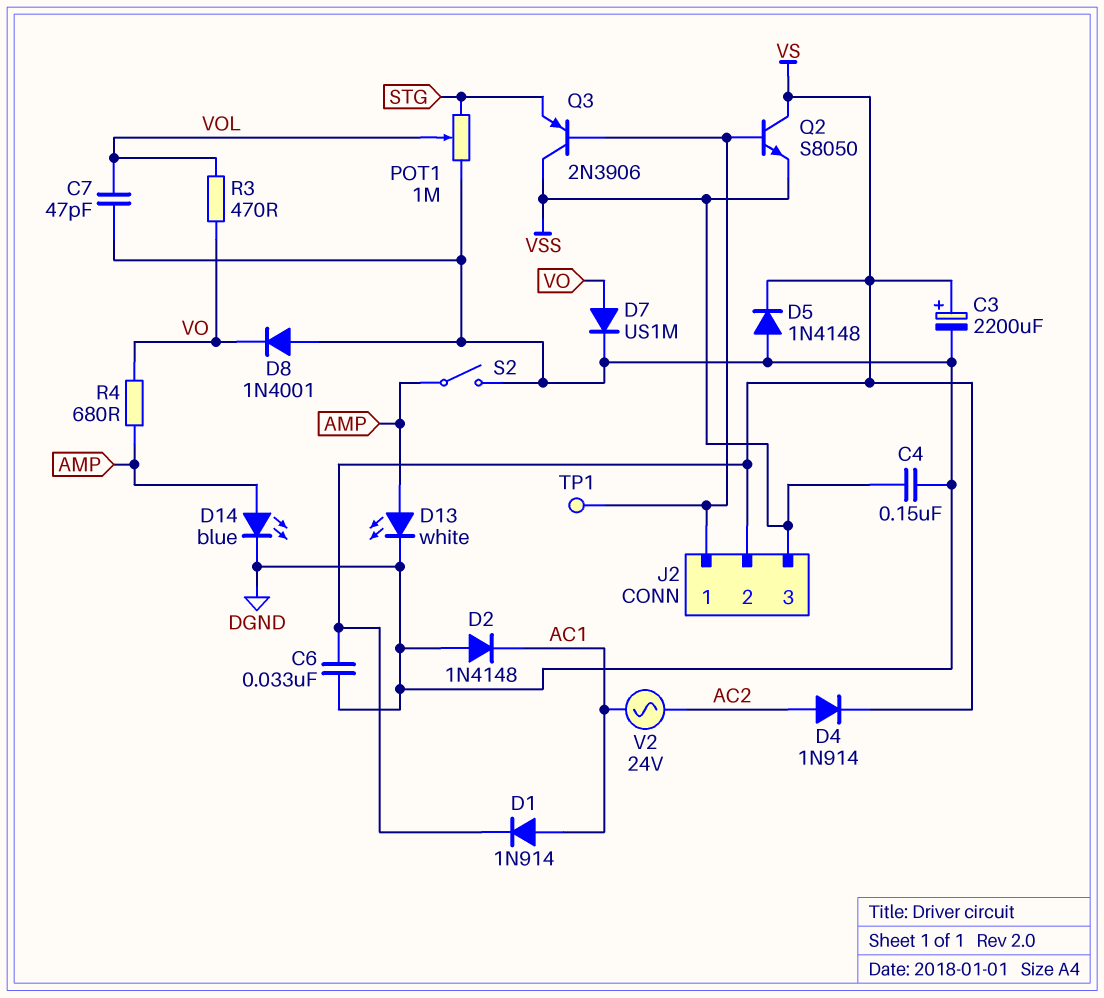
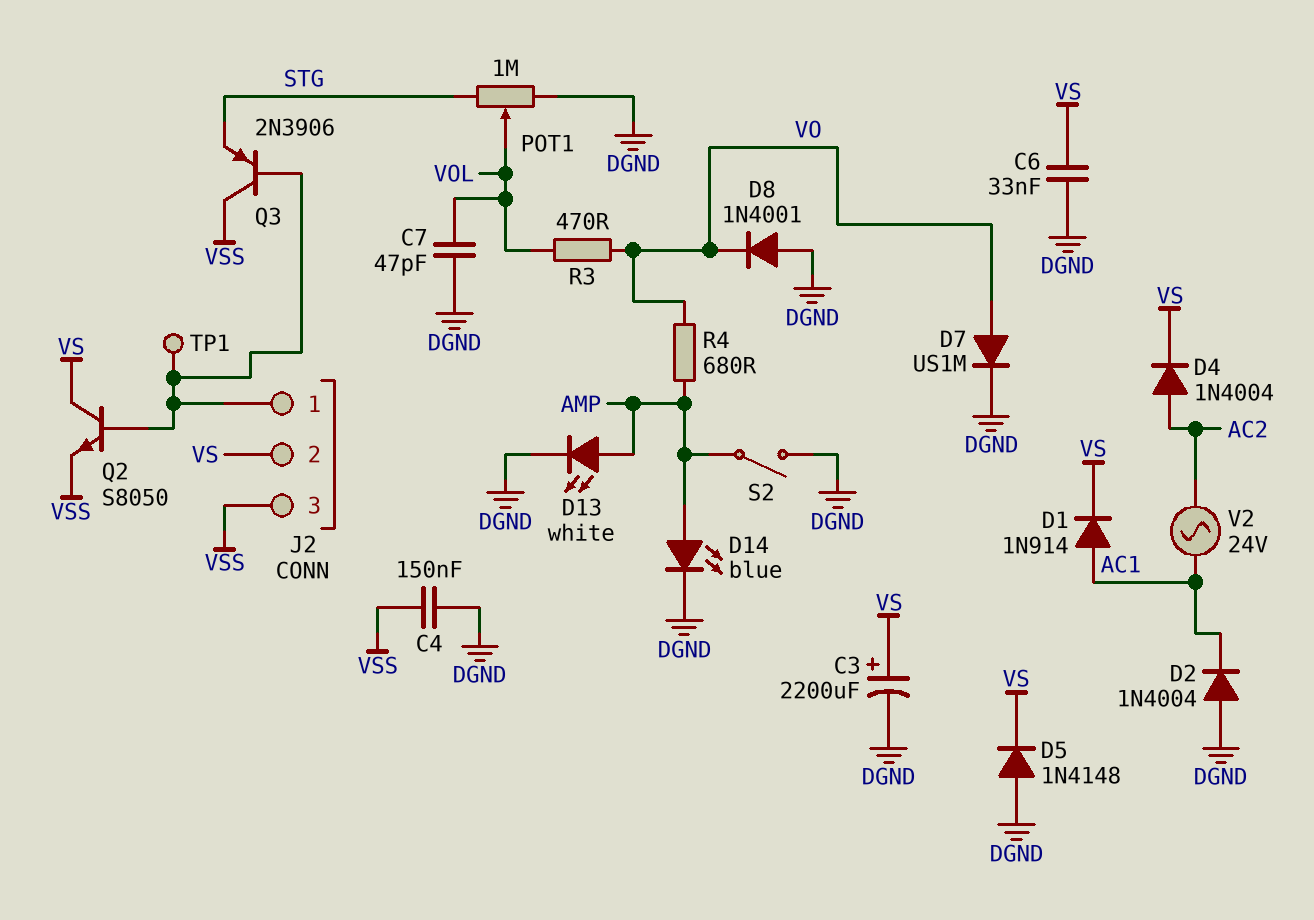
D2: diode 1N4148 (A DGND, K AC1) -> diode 1N4004 (A DGND, K AC1)
D4: diode 1N914 (A AC2, K VS) -> diode 1N4004 (A AC2, K VS)

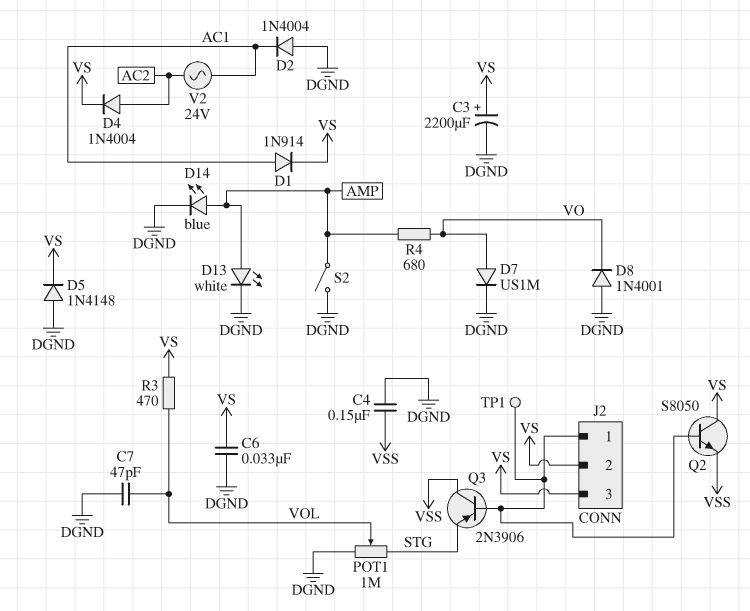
J2 pin 3: VSS -> VS
R3: 470 (VO, VOL) -> 470 (VOL, VS)

